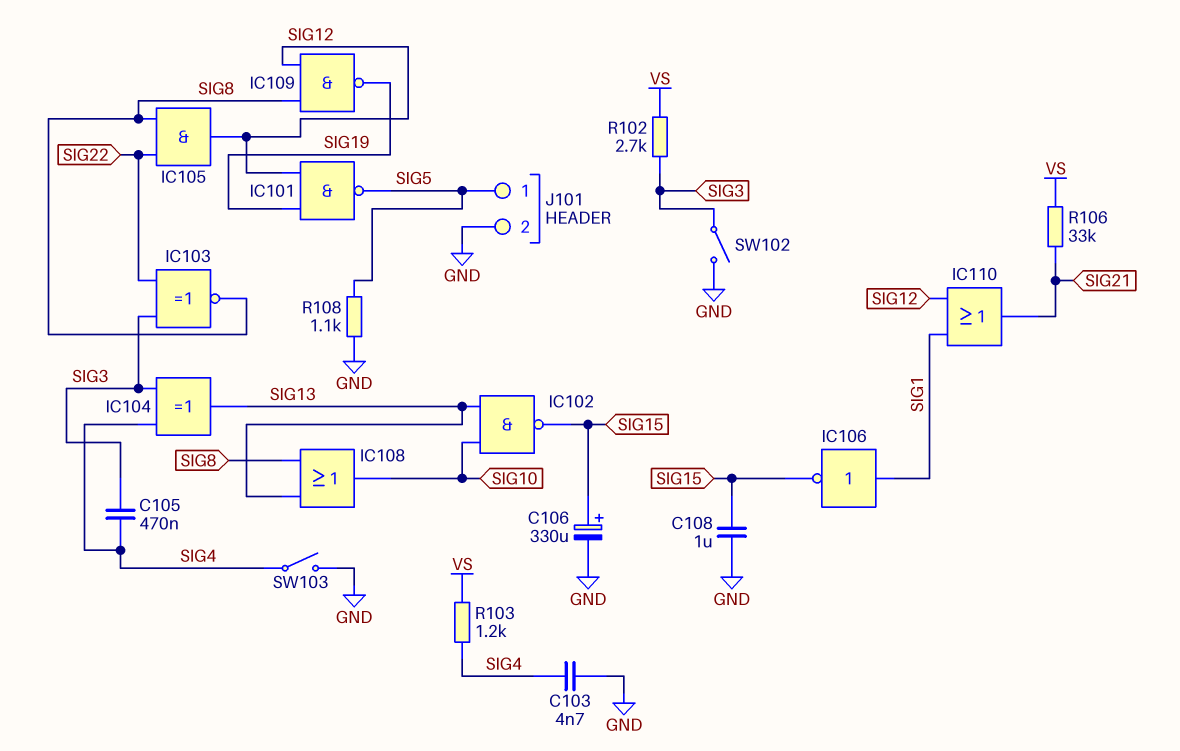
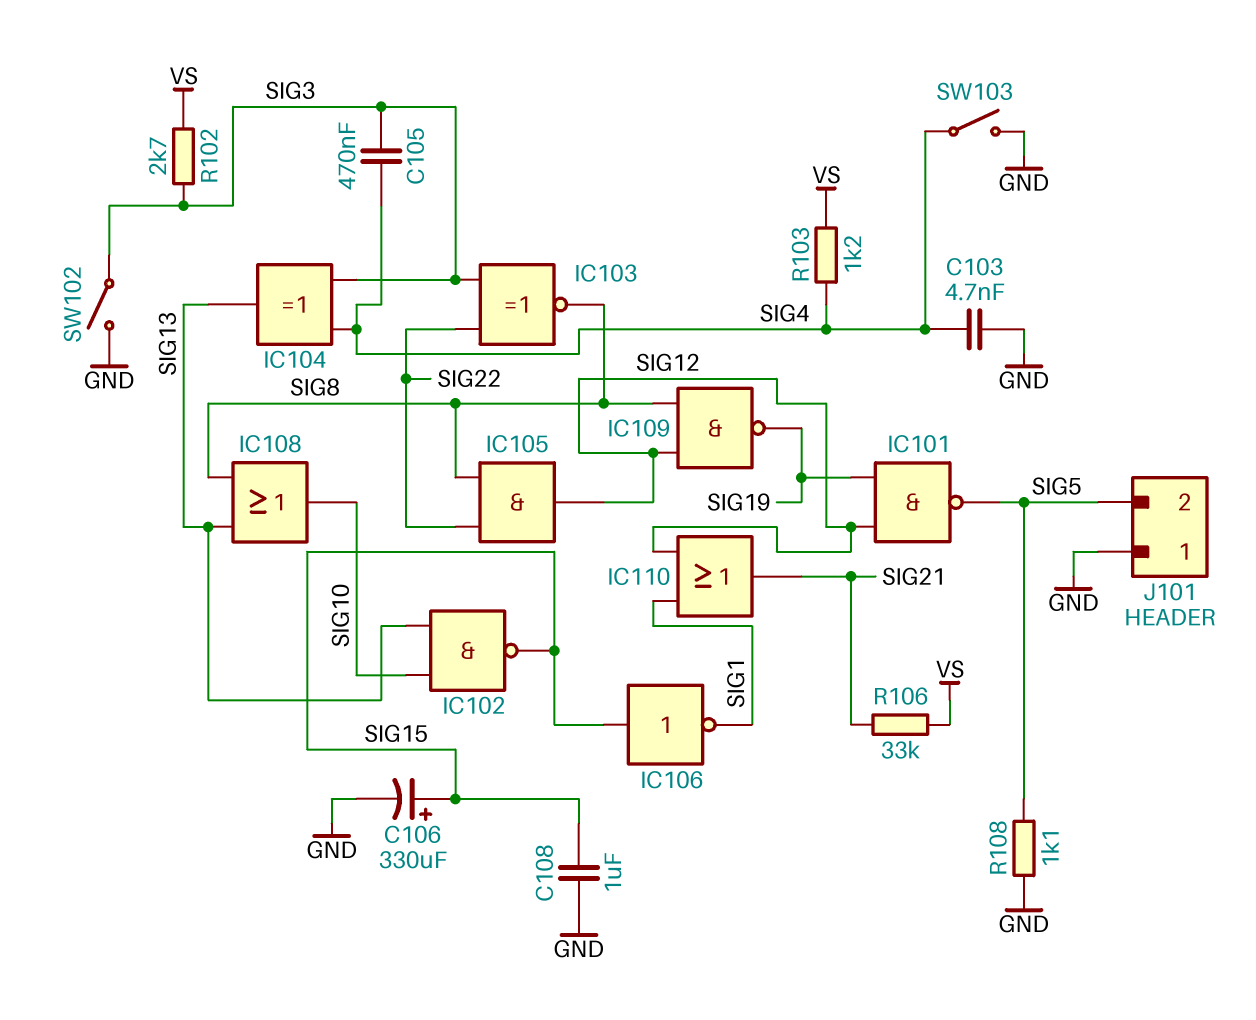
IC106: NOT (in SIG1, out SIG15) -> NOT (in SIG15, out SIG1)
J101 pin 1: SIG5 -> GND
J101 pin 2: GND -> SIG5

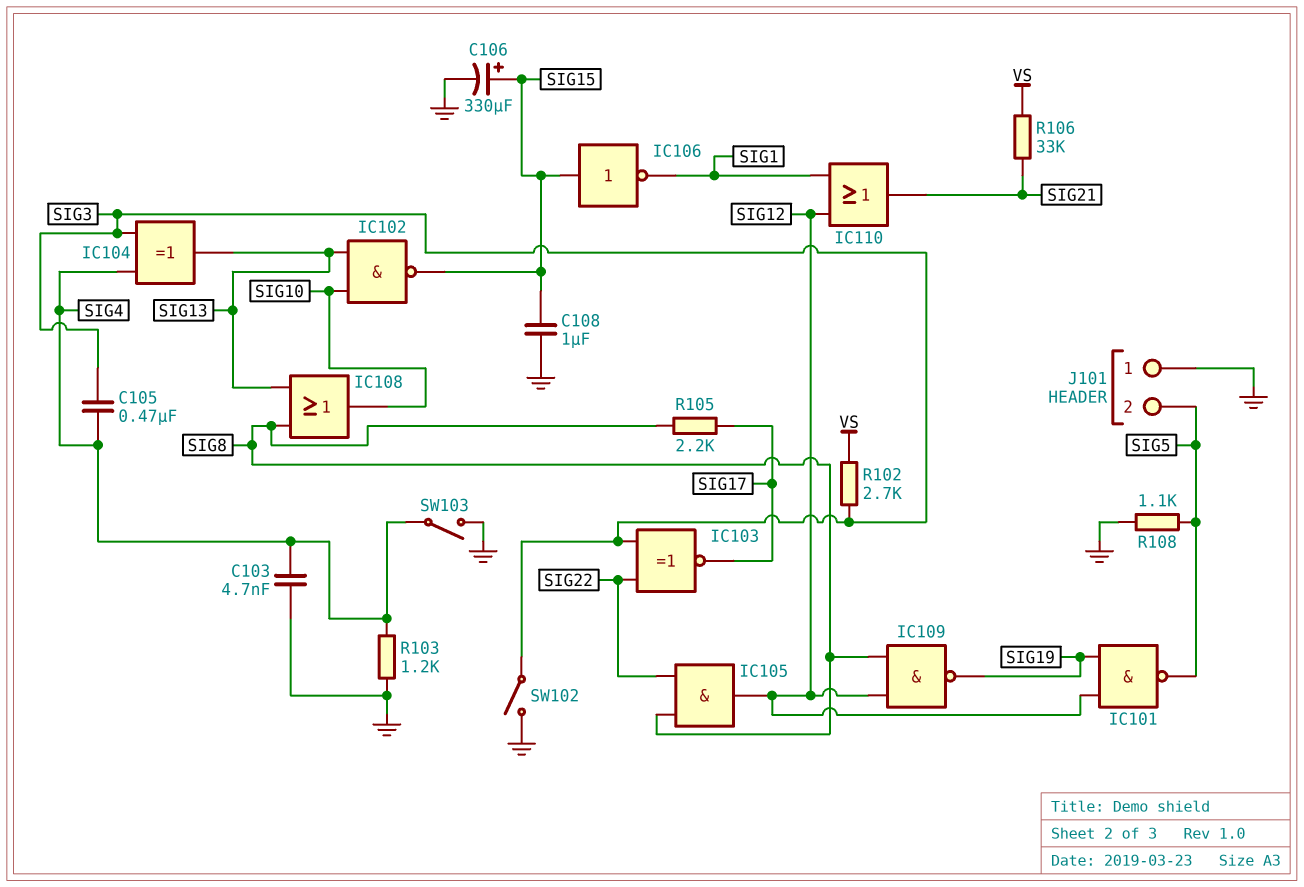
IC103: XNOR (in SIG3, in SIG22, out SIG8) -> XNOR (in SIG3, in SIG22, out SIG17)
R103: 1.2k (SIG4, VS) -> 1.2k (GND, SIG4)
R105: none -> 2.2k (SIG8, SIG17)

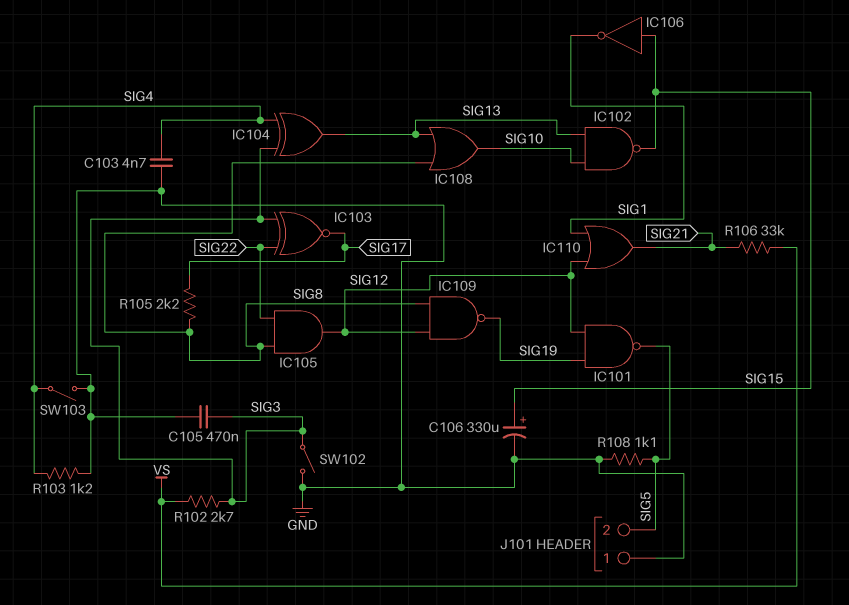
C105: 470nF (SIG3, SIG4) -> 470nF (GND, SIG3)
C108: 1uF (GND, SIG15) -> none

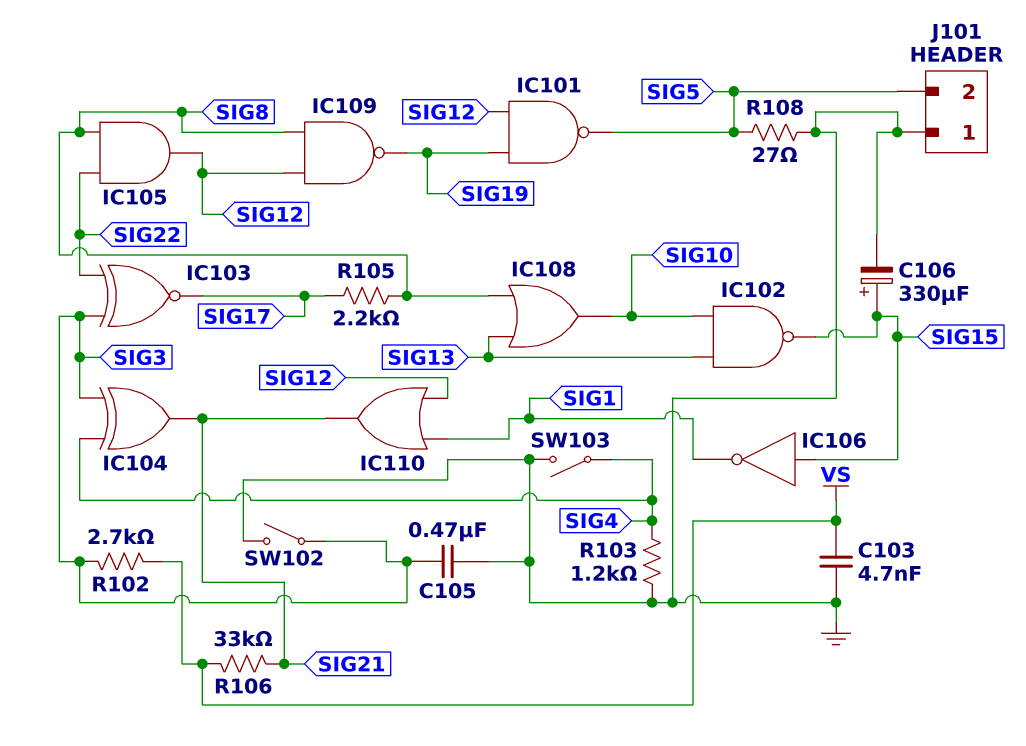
C103: 4.7nF (GND, SIG4) -> 4.7nF (GND, VS)
IC104: XOR (in SIG3, in SIG4, out SIG13) -> XOR (in SIG3, in SIG4, out SIG21)
R108: 1.1k (GND, SIG5) -> 27 (GND, SIG5)

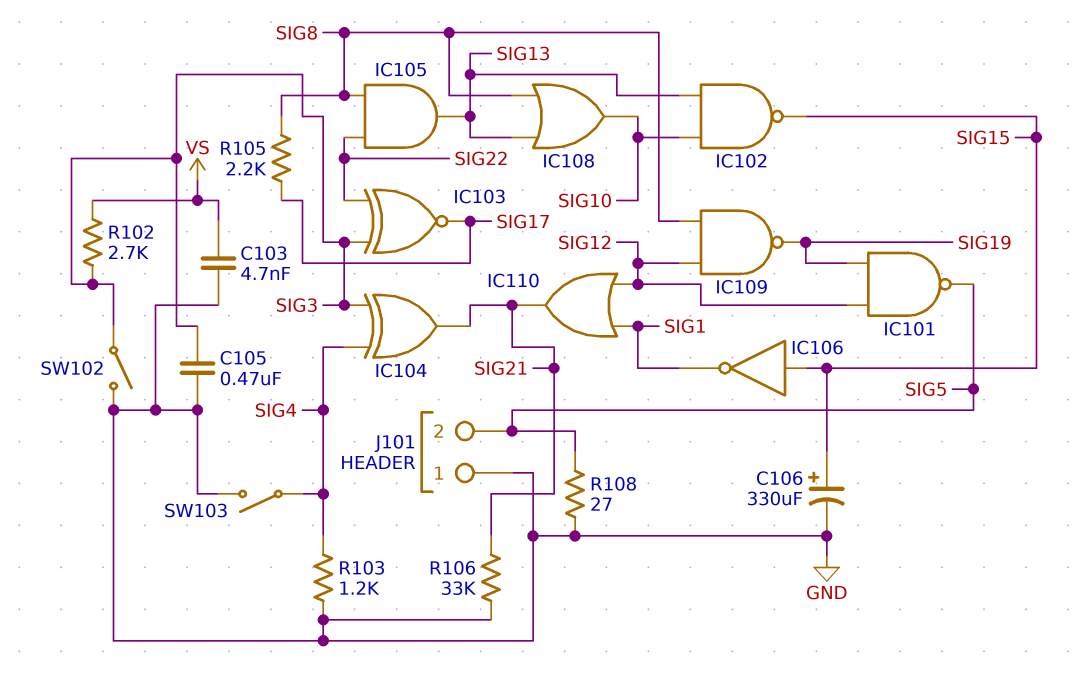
IC105: AND (in SIG8, in SIG22, out SIG12) -> AND (in SIG8, in SIG22, out SIG13)
R106: 33k (SIG21, VS) -> 33k (GND, SIG21)

